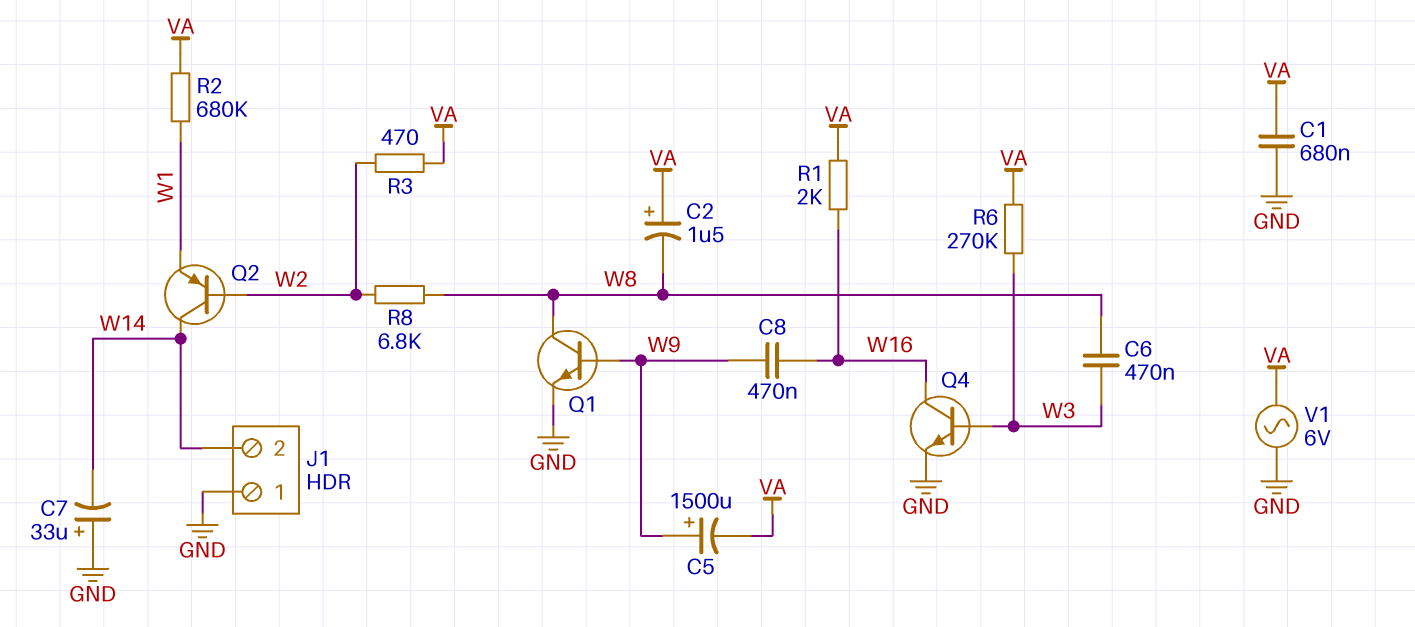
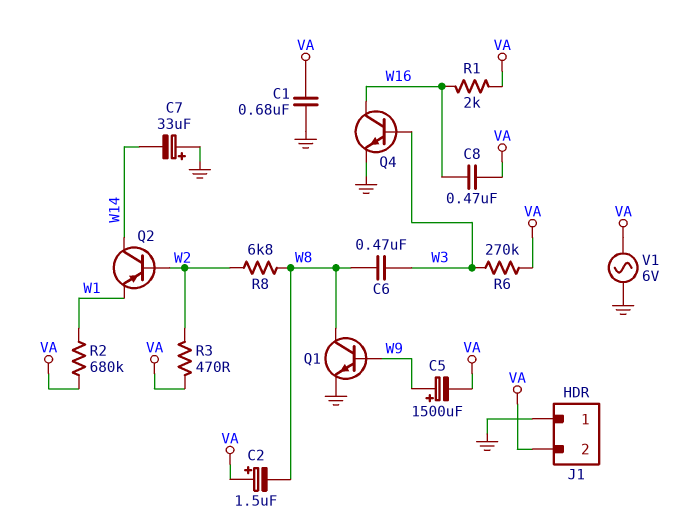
C8: 470nF (W9, W16) -> 470nF (VA, W16)
J1 pin 2: W14 -> VA

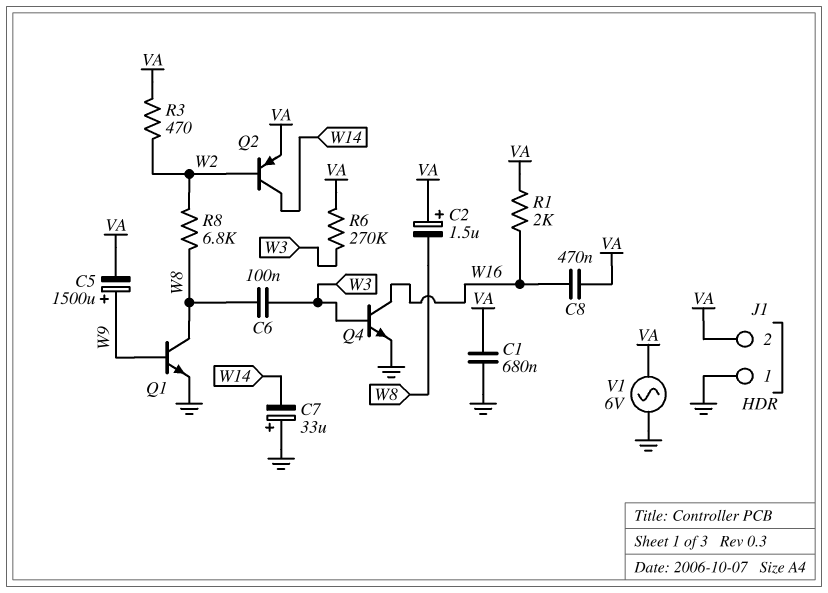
C6: 470nF (W3, W8) -> 100nF (W3, W8)
Q2: PNP (B W2, C W14, E W1) -> PNP (B W2, C W14, E VA)
R2: 680k (VA, W1) -> none

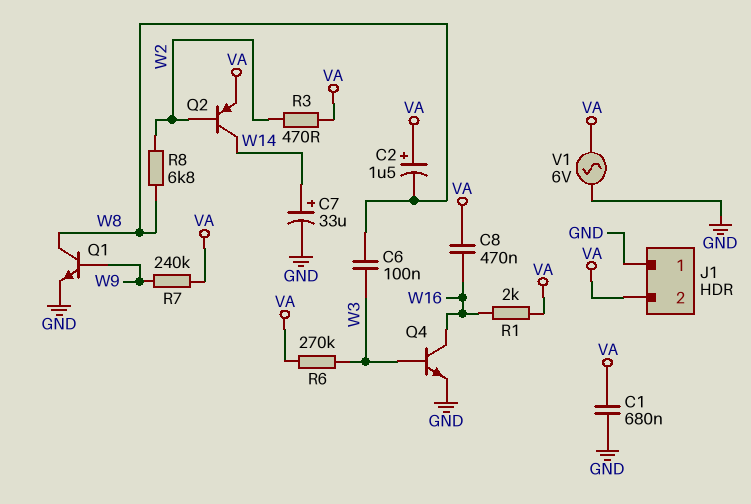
C5: 1500uF (plus W9, minus VA) -> none
C7: 33uF (plus GND, minus W14) -> 33uF (plus W14, minus GND)
R7: none -> 240k (VA, W9)

